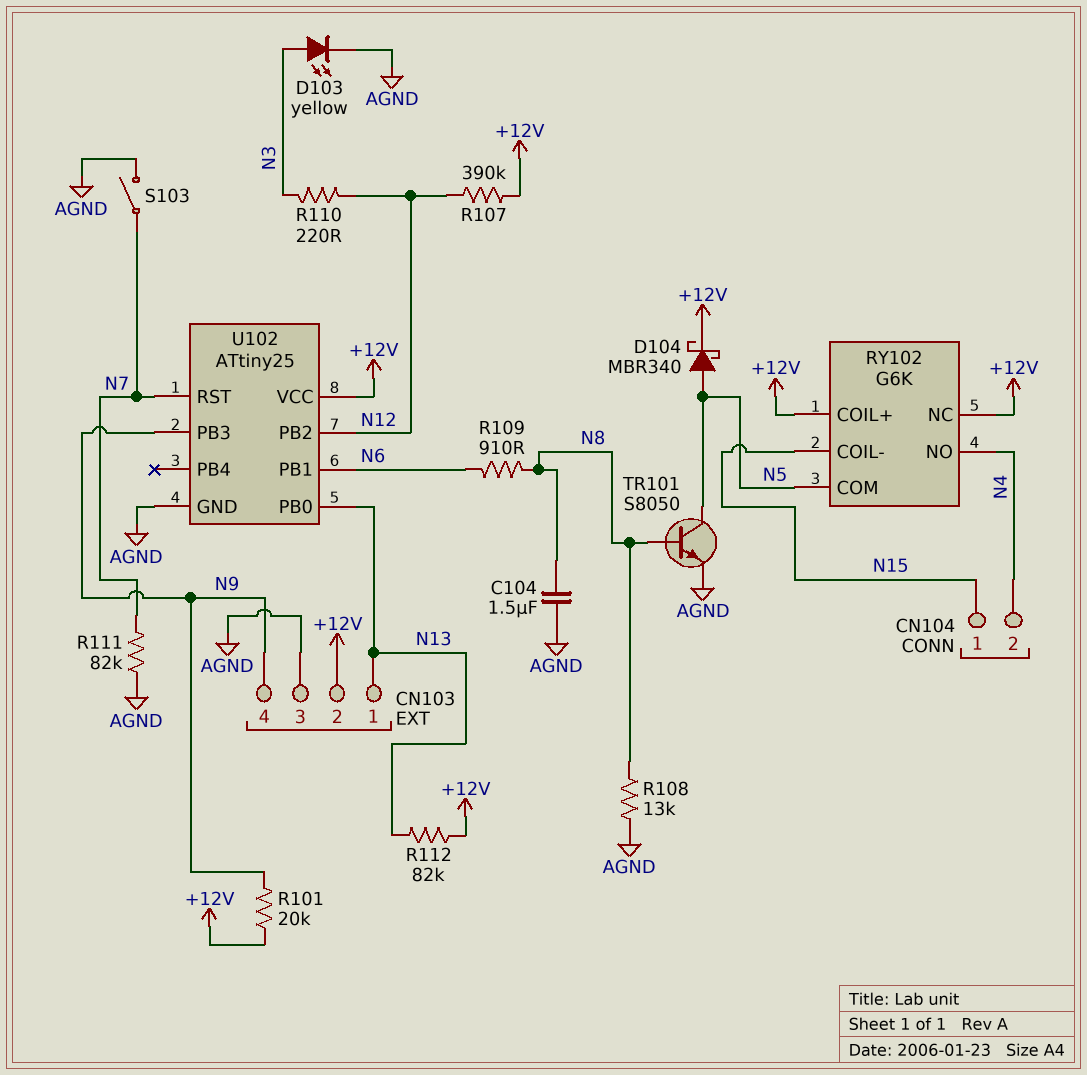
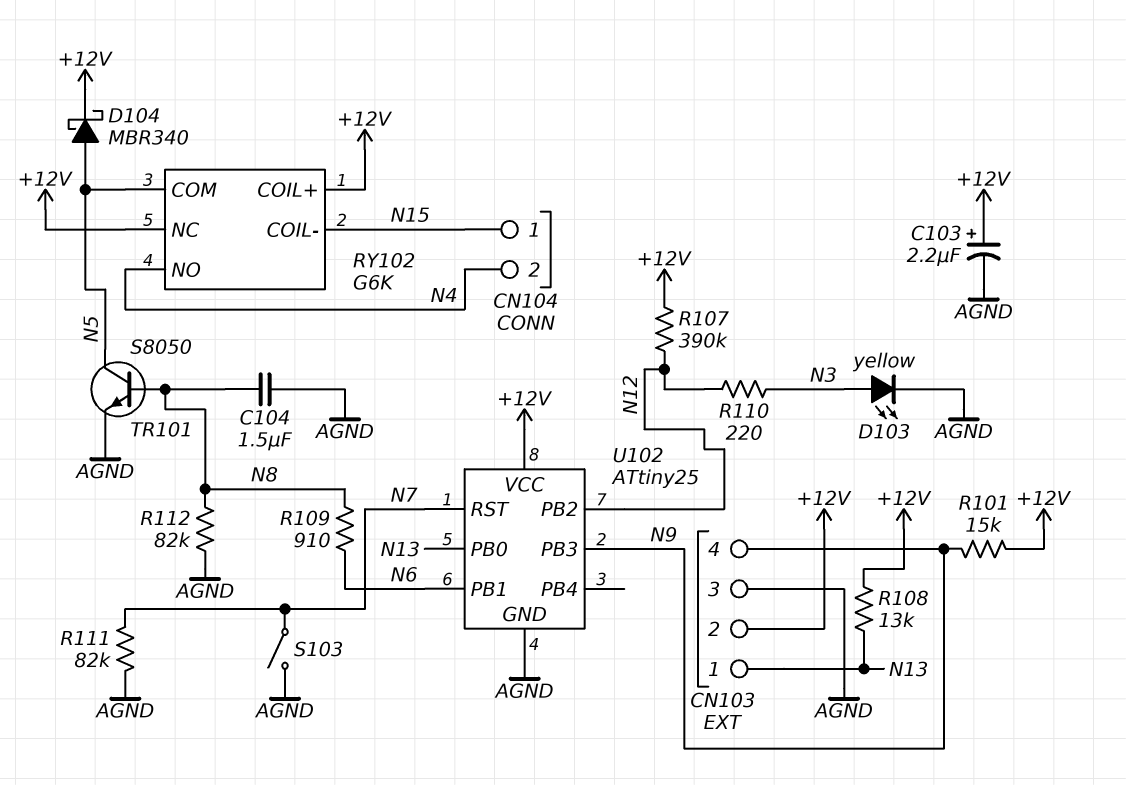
C103: none -> 2.2uF (plus +12V, minus AGND)
R101: 20k (+12V, N9) -> 15k (+12V, N9)
R108: 13k (AGND, N8) -> 13k (+12V, N13)
R112: 82k (+12V, N13) -> 82k (AGND, N8)

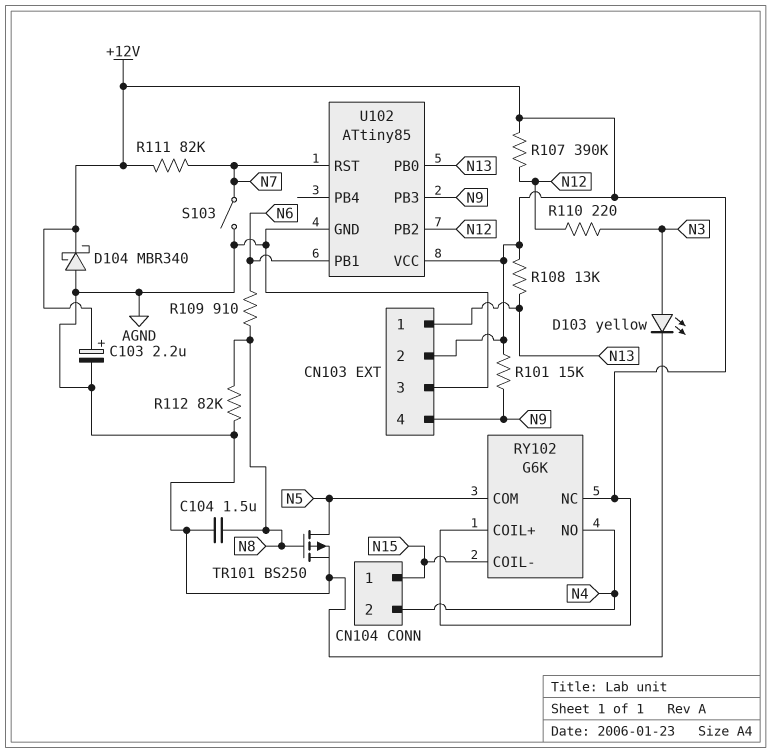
D104: schottky MBR340 (A N5, K +12V) -> schottky MBR340 (A AGND, K +12V)
R111: 82k (AGND, N7) -> 82k (+12V, N7)
TR101: NPN S8050 (B N8, C N5, E AGND) -> PMOS BS250 (G N8, D N5, S AGND)
U102: ATtiny25 -> ATtiny85

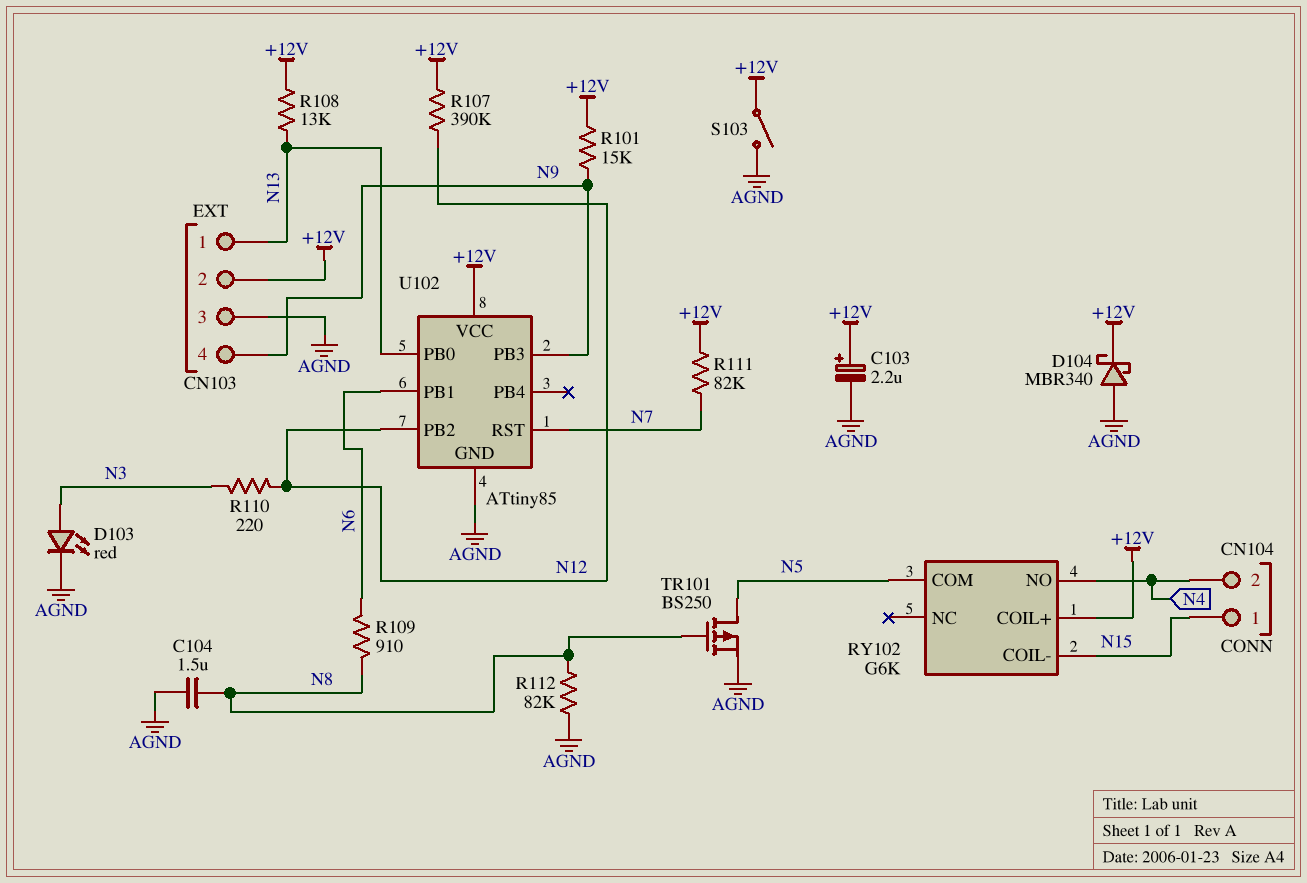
D103: LED yellow (A N3, K AGND) -> LED red (A N3, K AGND)
RY102 pin NC: +12V -> none
S103: switch (AGND, N7) -> switch (+12V, AGND)

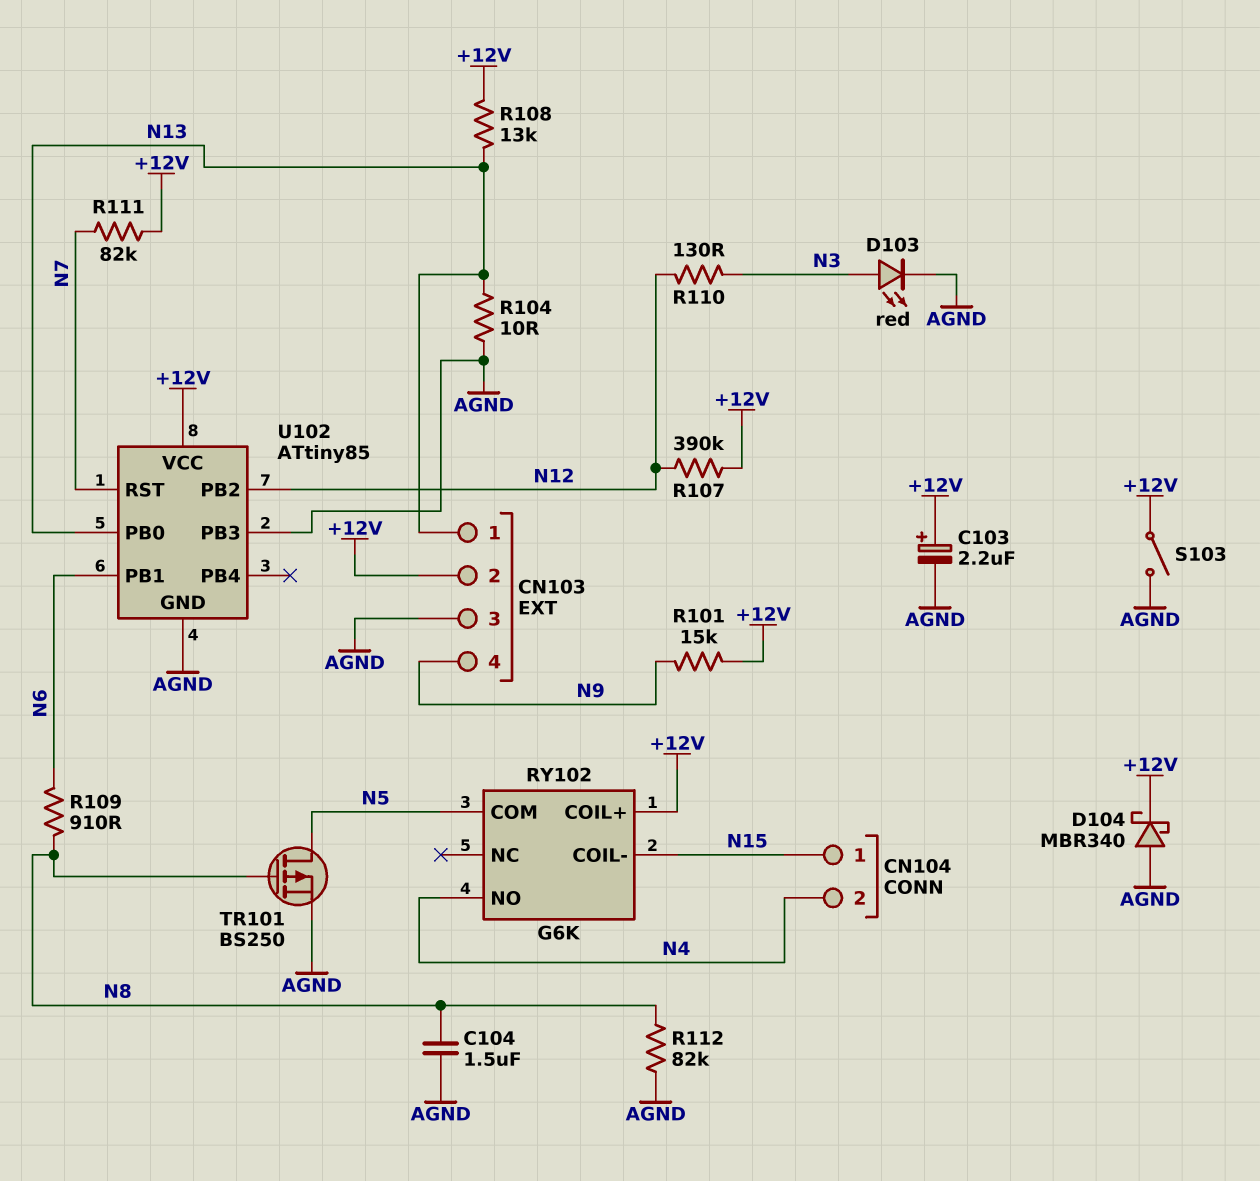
R104: none -> 10 (AGND, N13)
R110: 220 (N3, N12) -> 130 (N3, N12)
U102 pin PB3: N9 -> AGND

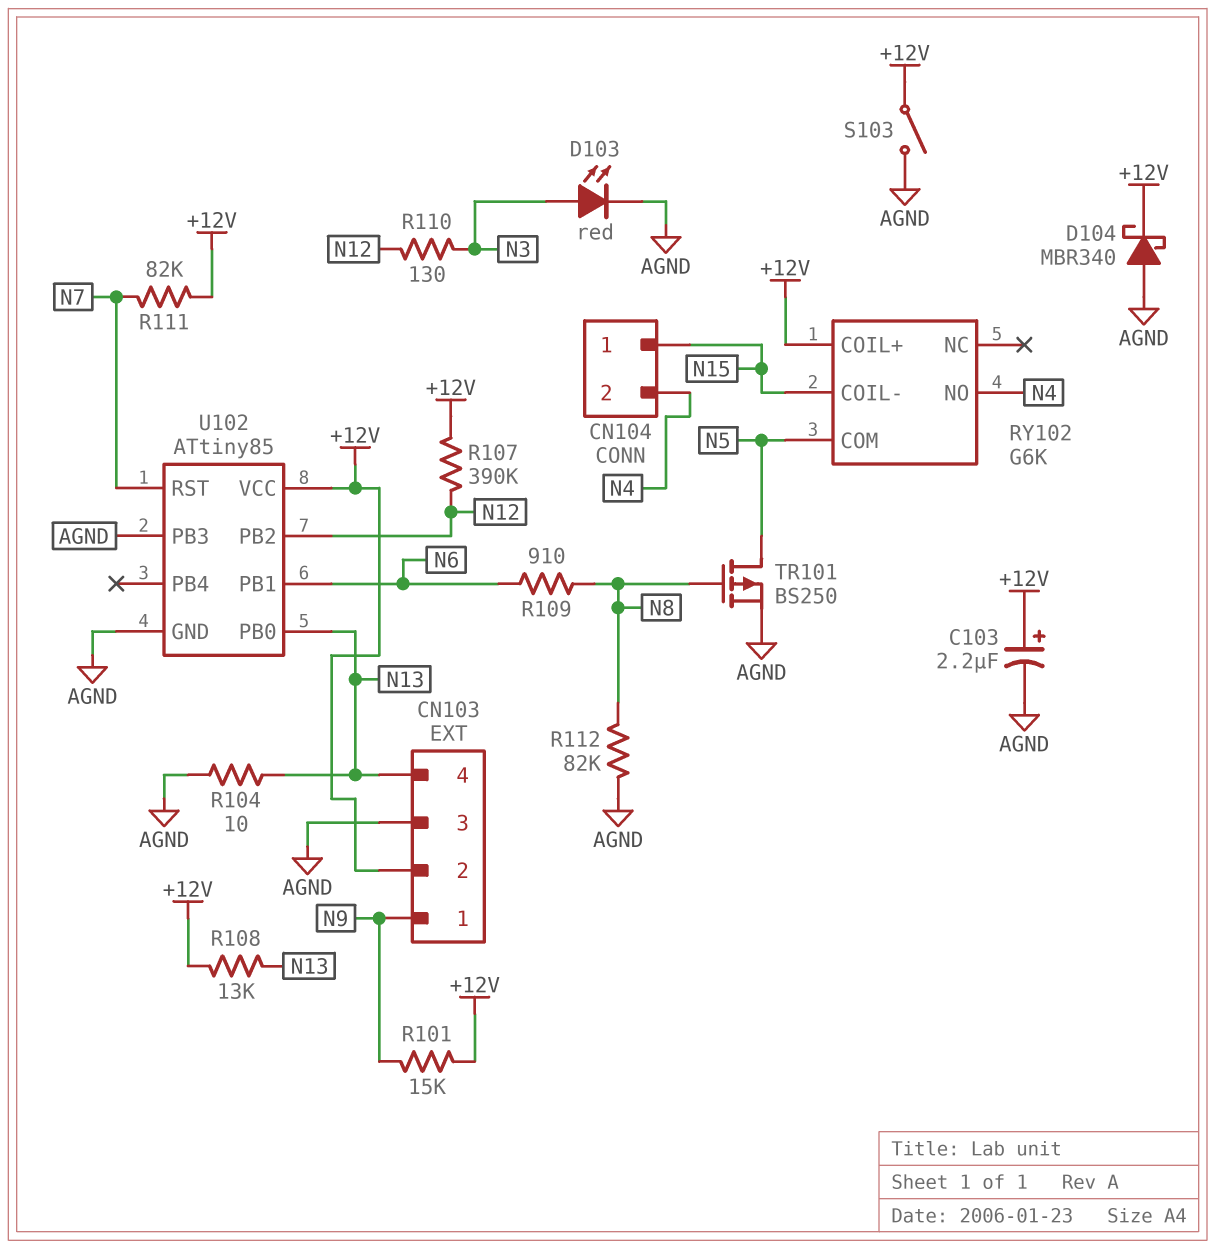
C104: 1.5uF (AGND, N8) -> none
CN103 pin 1: N13 -> N9
CN103 pin 4: N9 -> N13

